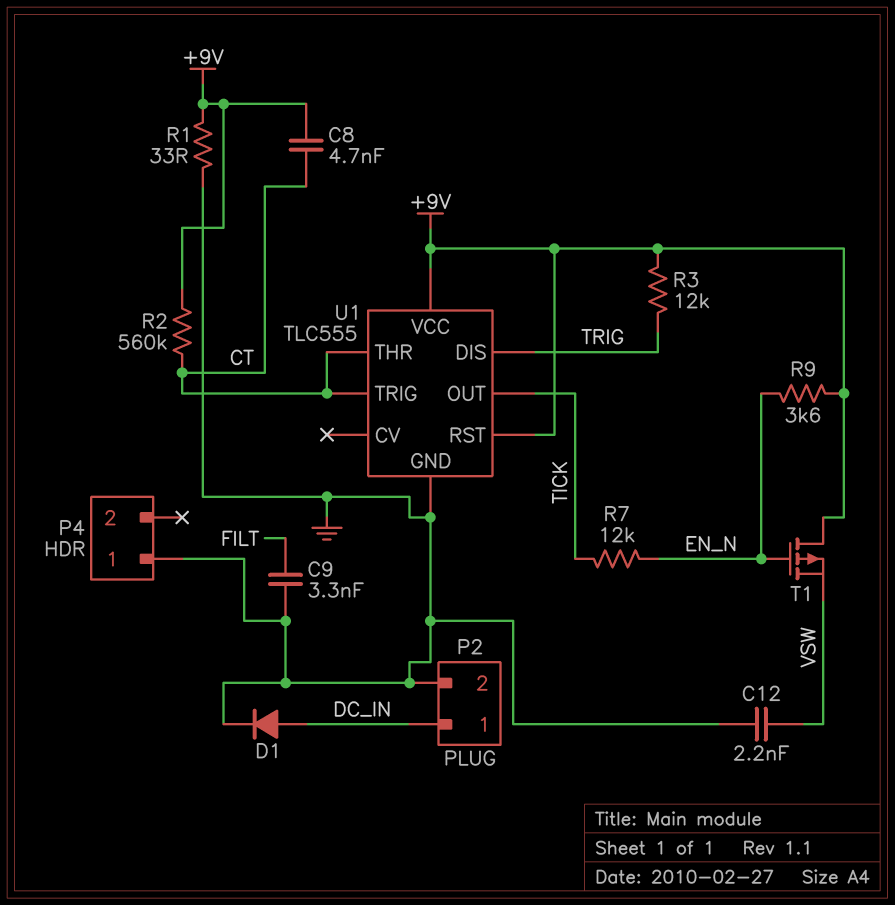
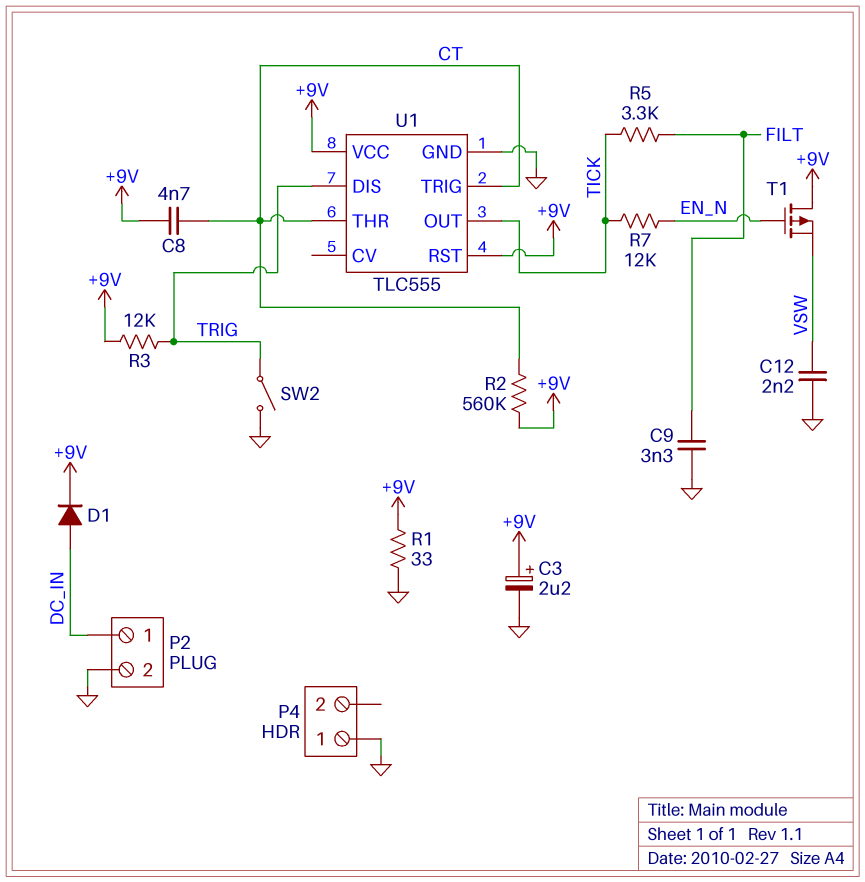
C3: none -> 2.2uF (plus +9V, minus GND)
D1: diode (A DC_IN, K GND) -> diode (A DC_IN, K +9V)
R5: none -> 3.3k (FILT, TICK)
R9: 3.6k (+9V, EN_N) -> none
SW2: none -> switch (GND, TRIG)

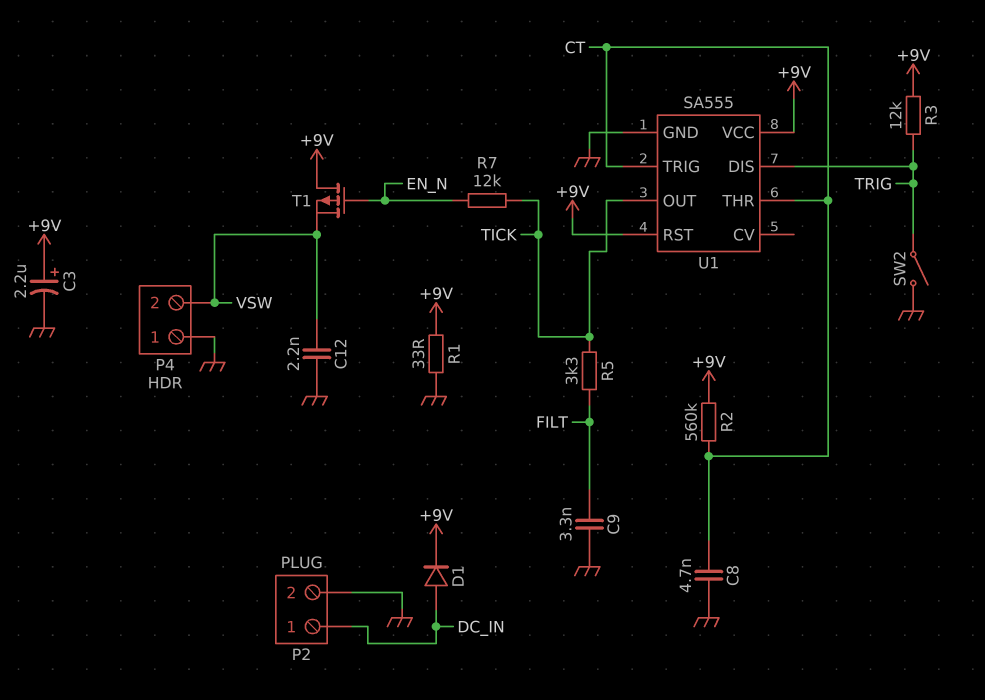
C8: 4.7nF (+9V, CT) -> 4.7nF (CT, GND)
P4 pin 2: none -> VSW
U1: TLC555 -> SA555

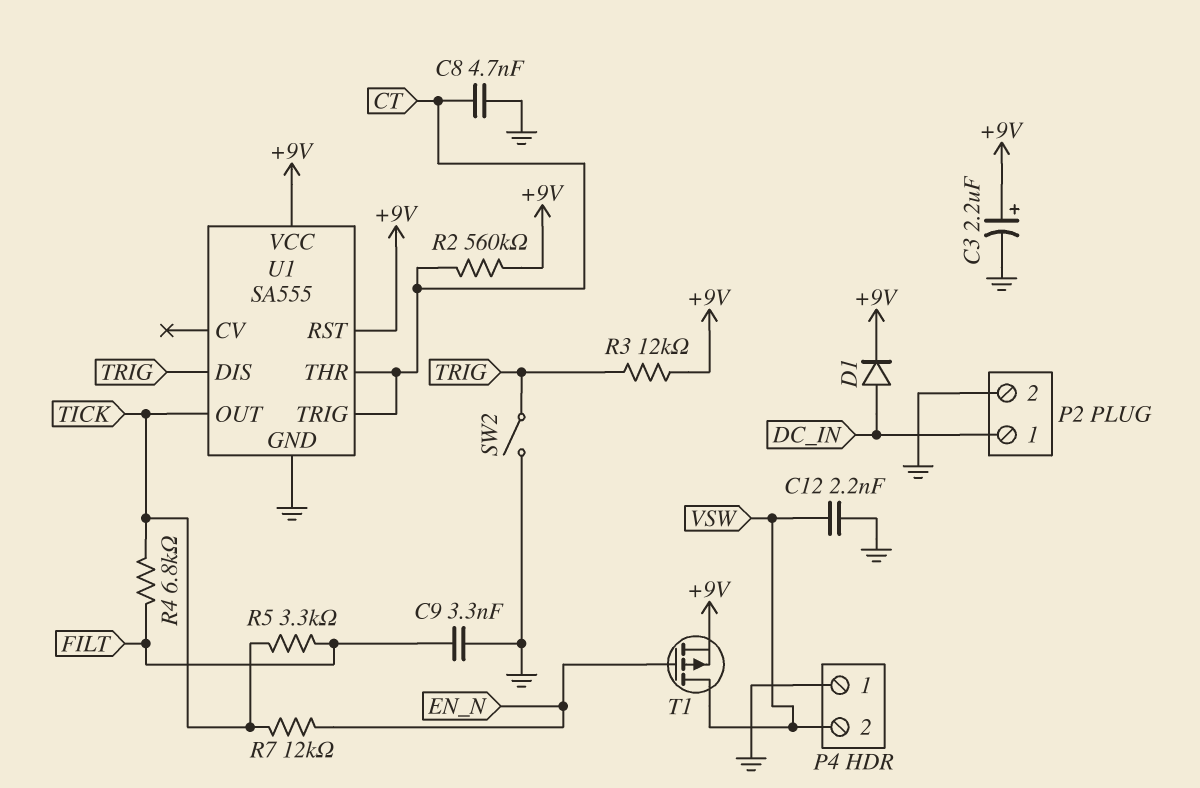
R1: 33 (+9V, GND) -> none
R4: none -> 6.8k (FILT, TICK)
T1: PMOS (G EN_N, D +9V, S VSW) -> PMOS (G EN_N, D VSW, S +9V)

